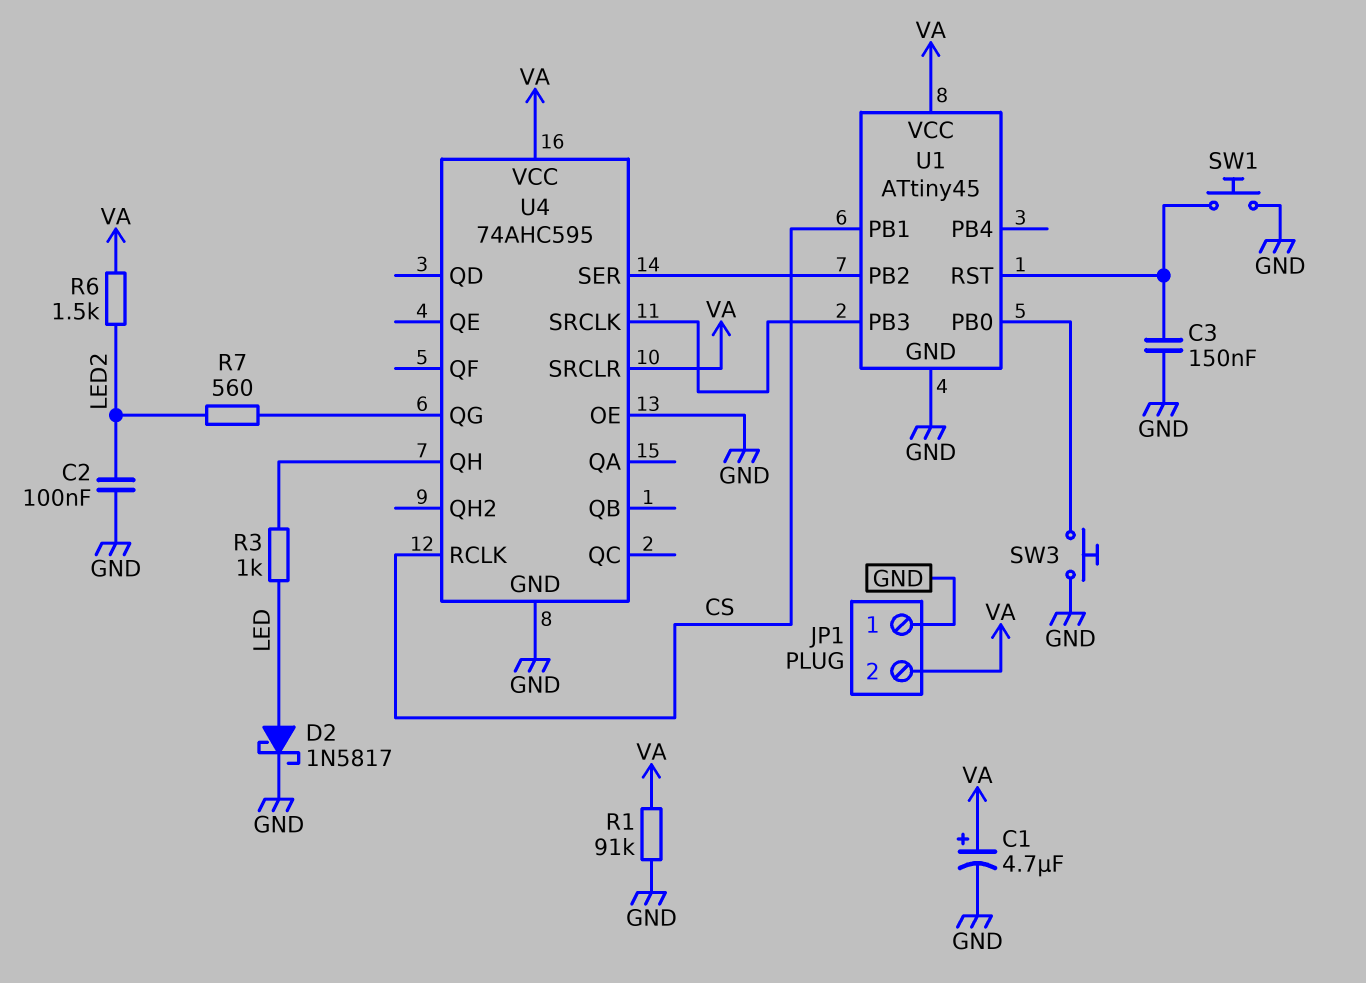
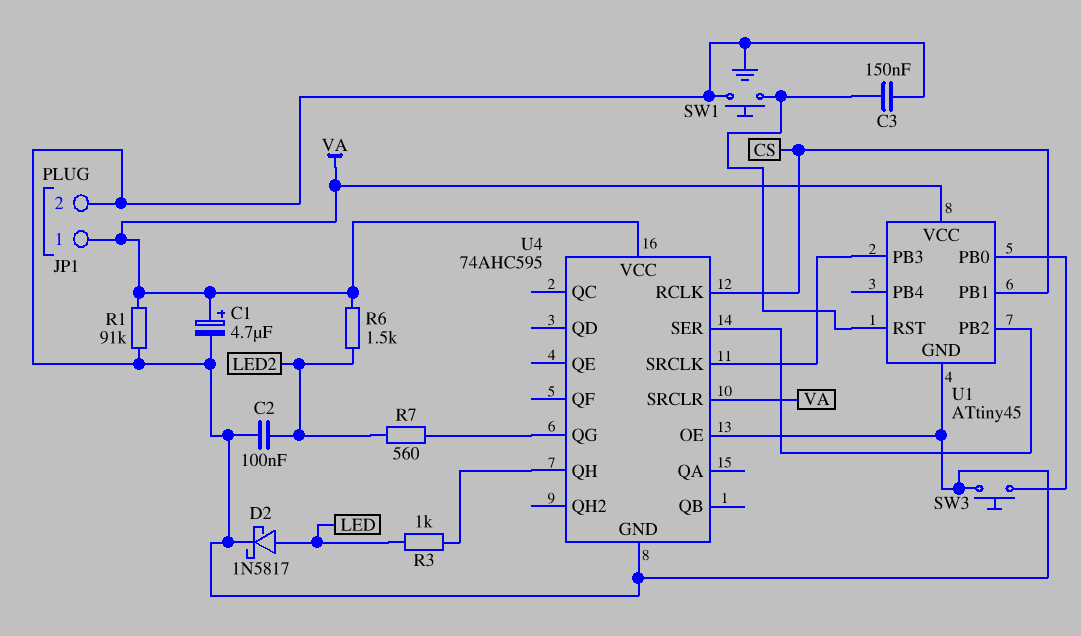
JP1 pin 1: GND -> VA
JP1 pin 2: VA -> GND

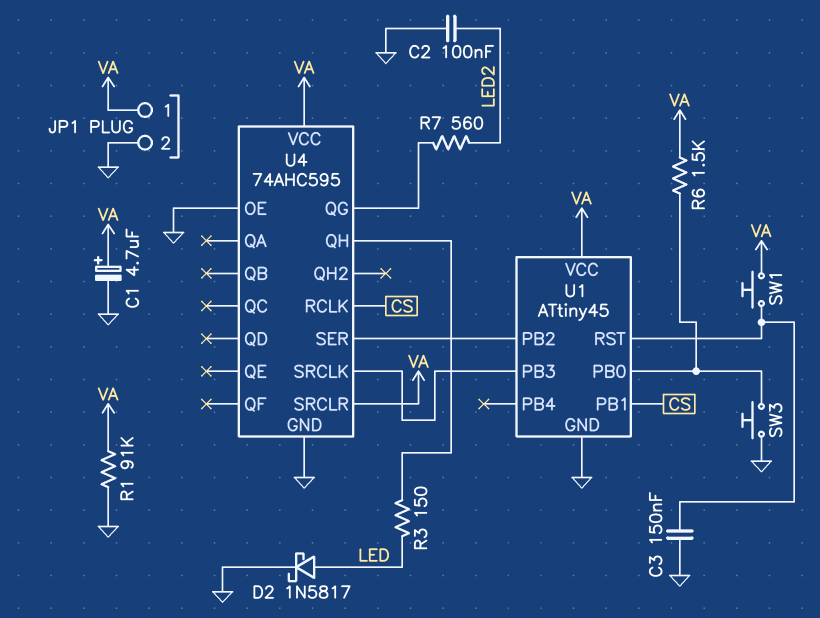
R3: 1k (LED, U4/QH) -> 150 (LED, U4/QH)
R6: 1.5k (LED2, VA) -> 1.5k (U1/PB0, VA)
SW1: button (GND, U1/RST) -> button (U1/RST, VA)

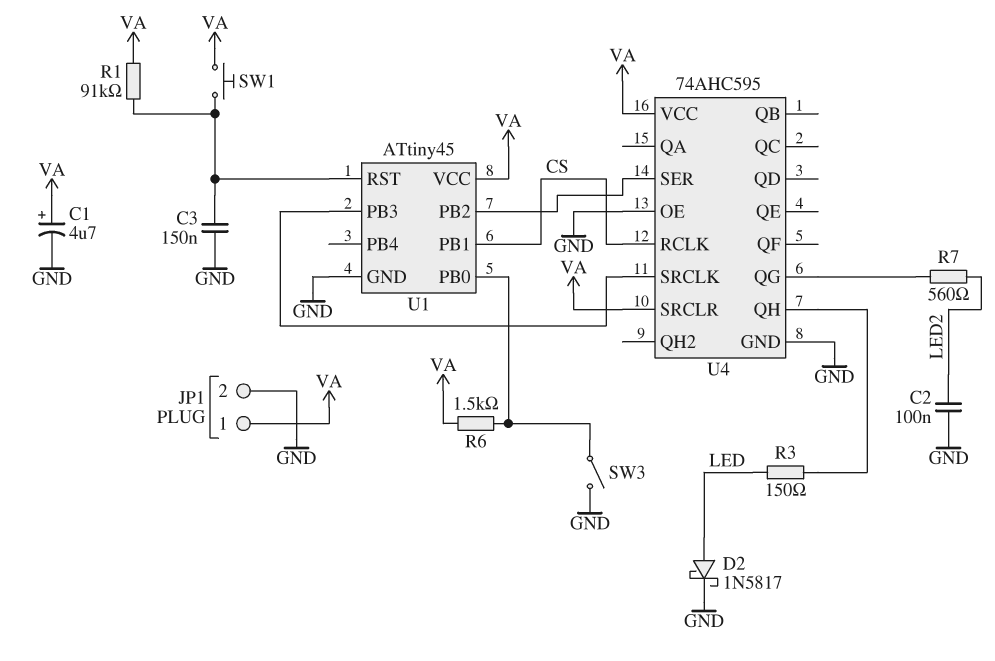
R1: 91k (GND, VA) -> 91k (U1/RST, VA)
SW3: button (GND, U1/PB0) -> switch (GND, U1/PB0)

